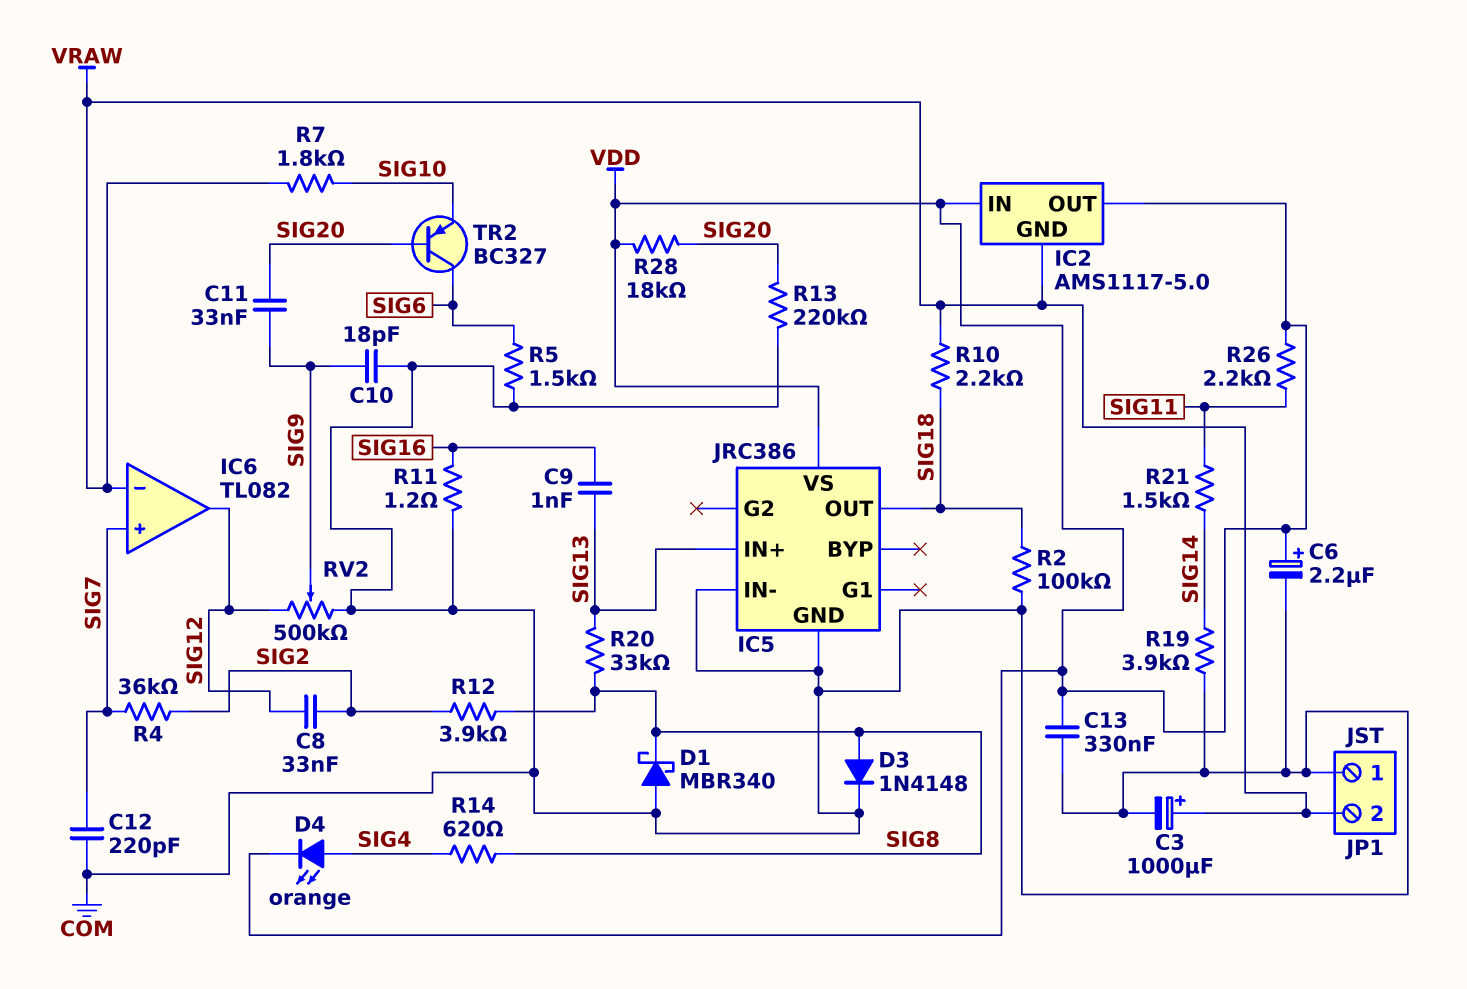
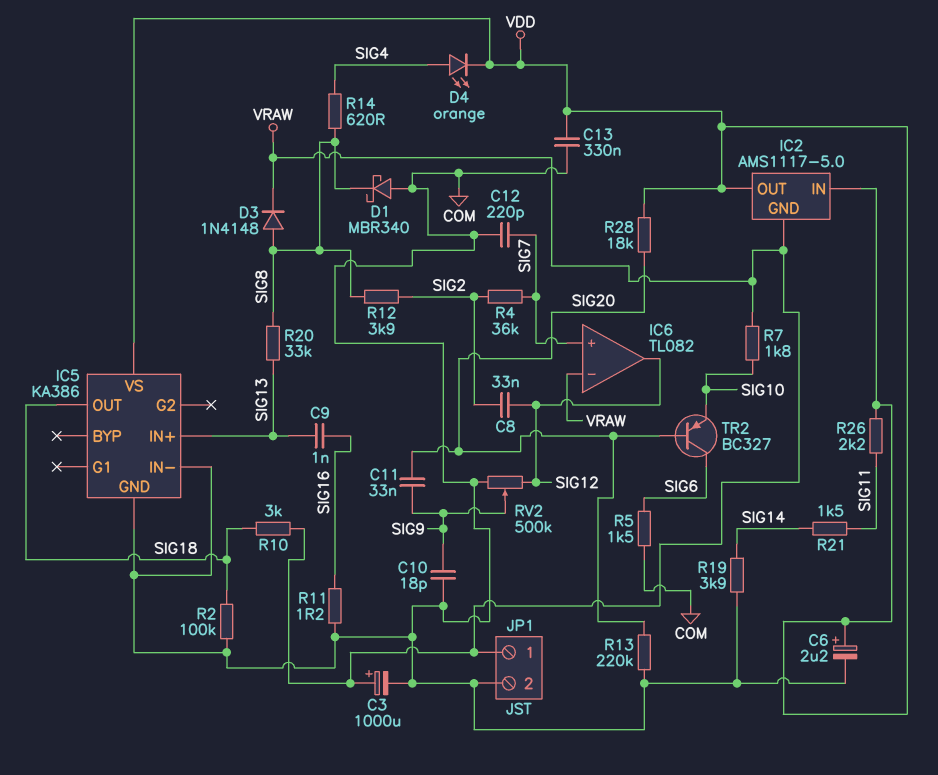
D3: diode 1N4148 (A SIG8, K COM) -> diode 1N4148 (A SIG8, K VRAW)
IC5: JRC386 -> KA386
JP1 pin 1: COM -> VRAW
JP1 pin 2: VRAW -> COM
R10: 2.2k (SIG18, VRAW) -> 3k (SIG18, VRAW)

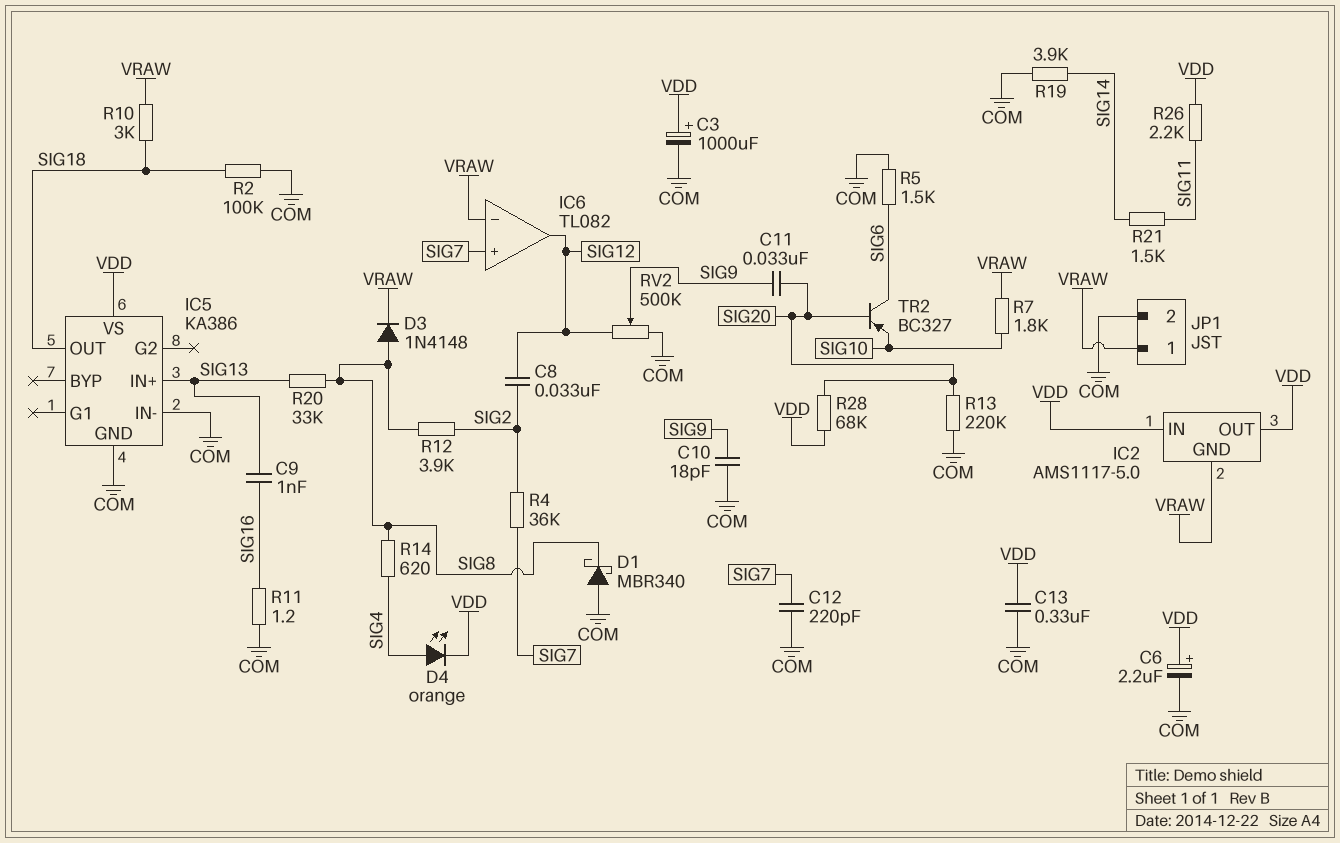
C3: 1000uF (plus VRAW, minus COM) -> 1000uF (plus VDD, minus COM)
R28: 18k (SIG20, VDD) -> 68k (SIG20, VDD)

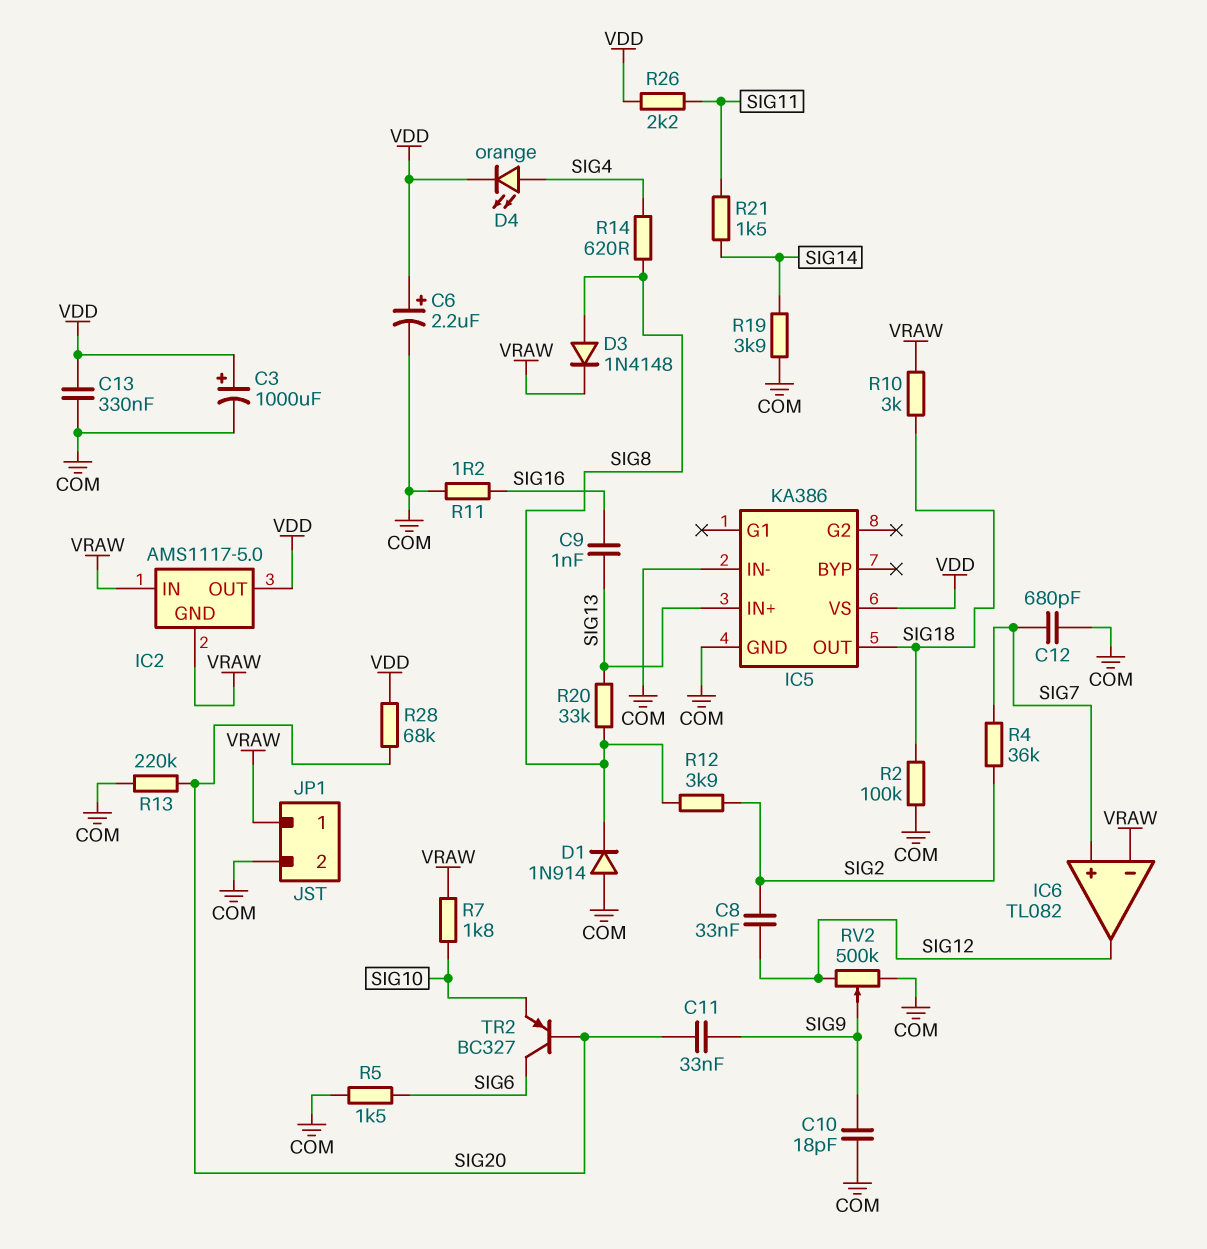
C12: 220pF (COM, SIG7) -> 680pF (COM, SIG7)
D1: schottky MBR340 (A COM, K SIG8) -> diode 1N914 (A COM, K SIG8)
IC2 pin IN: VDD -> VRAW

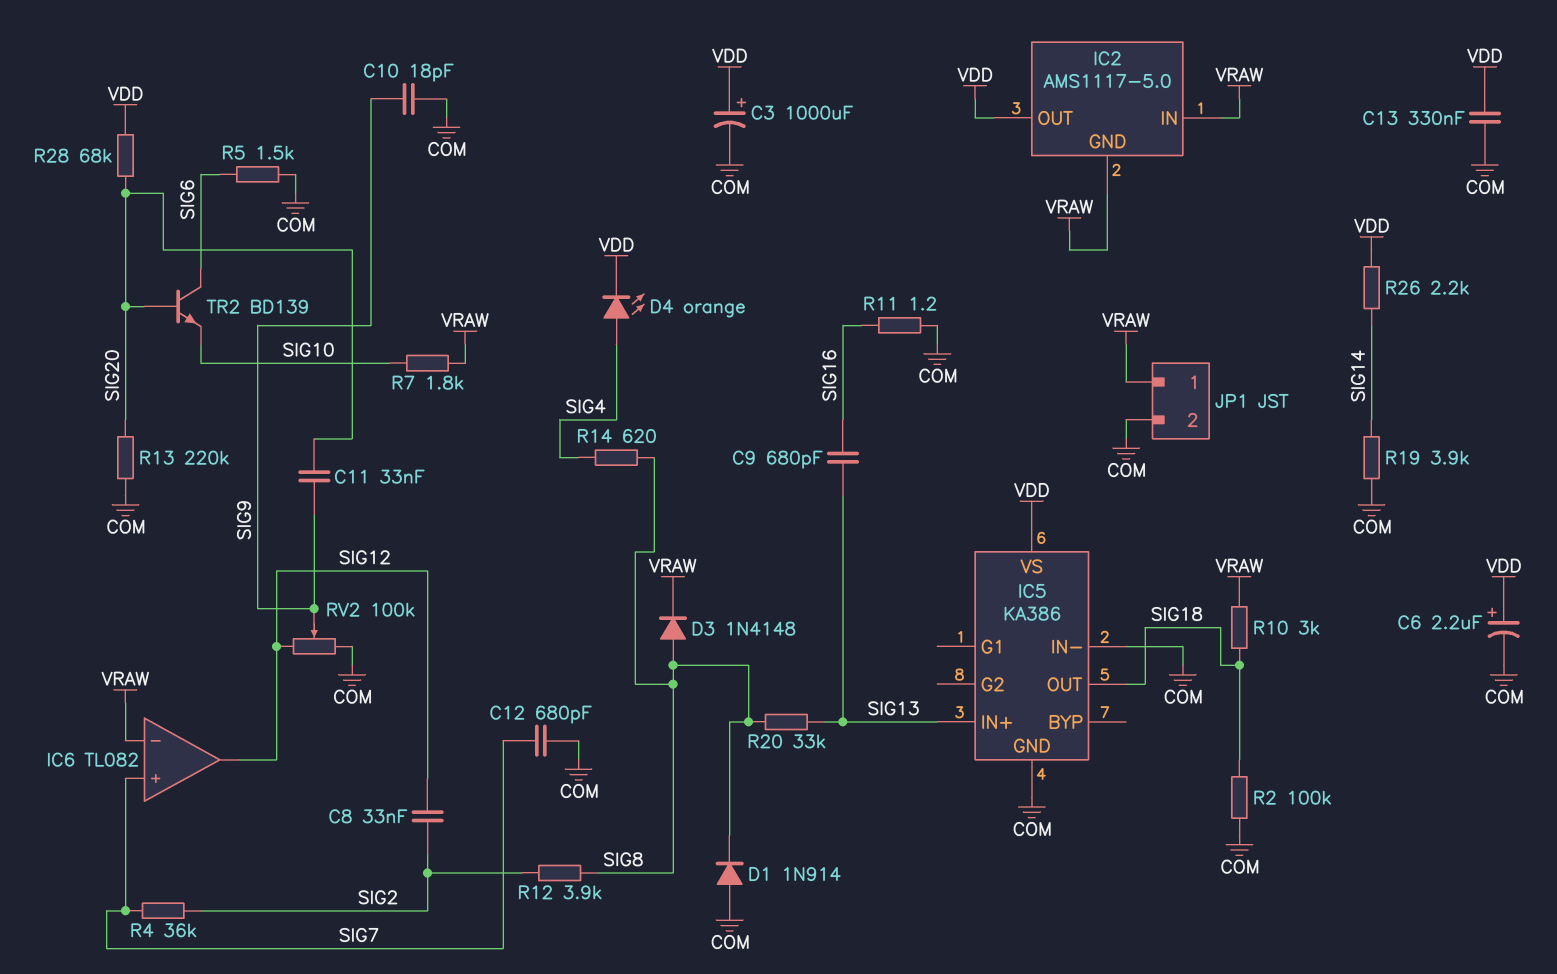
C9: 1nF (SIG13, SIG16) -> 680pF (SIG13, SIG16)
R21: 1.5k (SIG11, SIG14) -> none
R26: 2.2k (SIG11, VDD) -> 2.2k (SIG14, VDD)
RV2: 500k (COM, SIG12, wiper SIG9) -> 100k (COM, SIG12, wiper SIG9)
TR2: PNP BC327 (B SIG20, C SIG6, E SIG10) -> NPN BD139 (B SIG20, C SIG6, E SIG10)

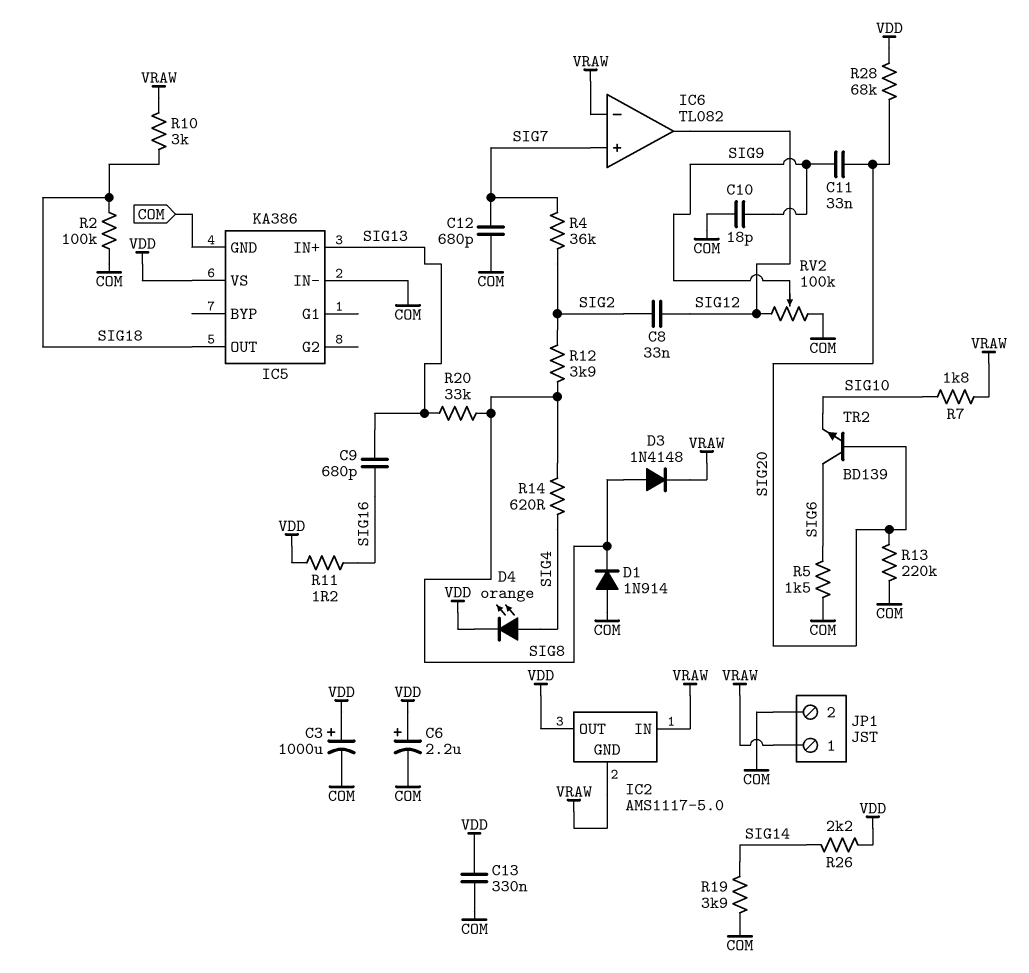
R11: 1.2 (COM, SIG16) -> 1.2 (SIG16, VDD)

